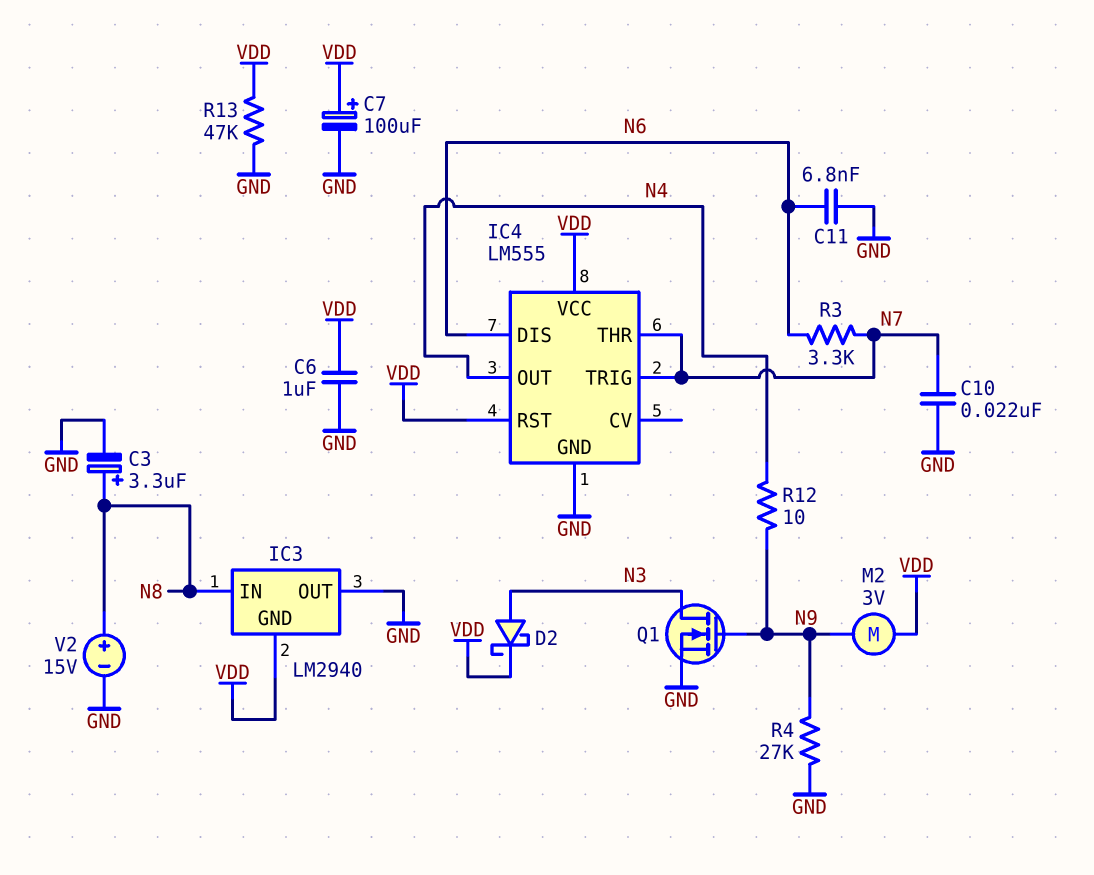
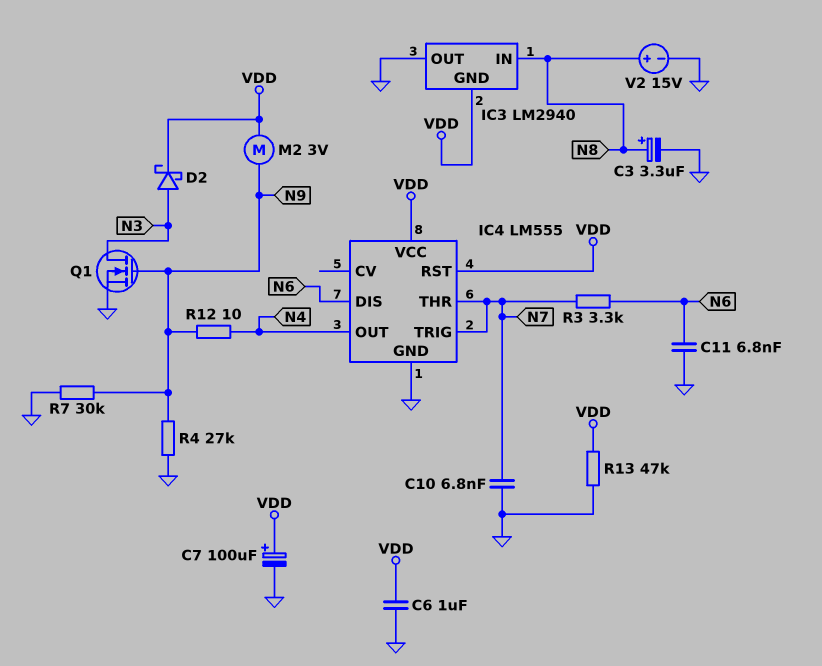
C10: 22nF (GND, N7) -> 6.8nF (GND, N7)
R7: none -> 30k (GND, N9)

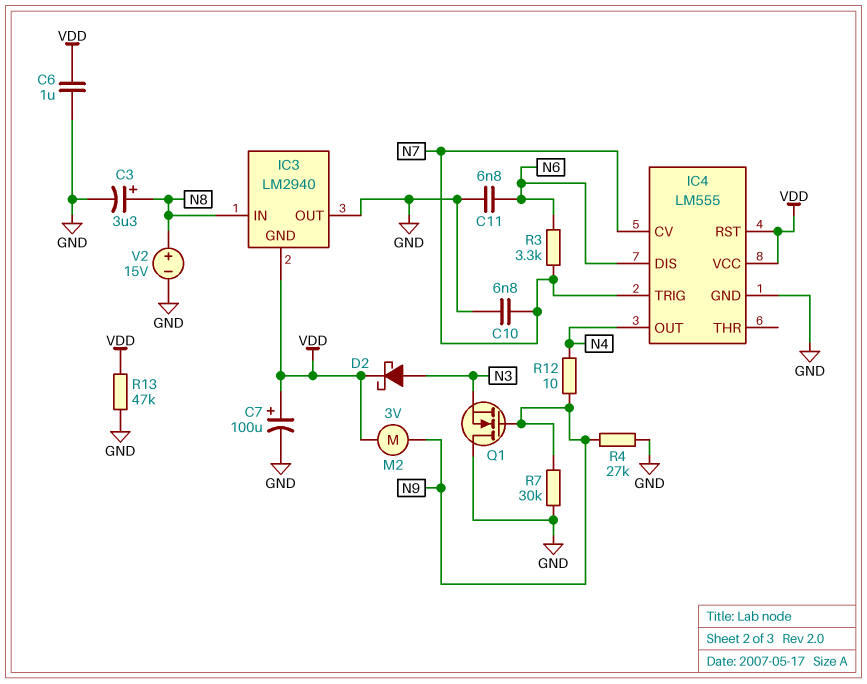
IC4 pin CV: none -> N7
IC4 pin THR: N7 -> none
Q1: NMOS (G N9, D N3, S GND) -> NMOS (G N9, D GND, S N3)

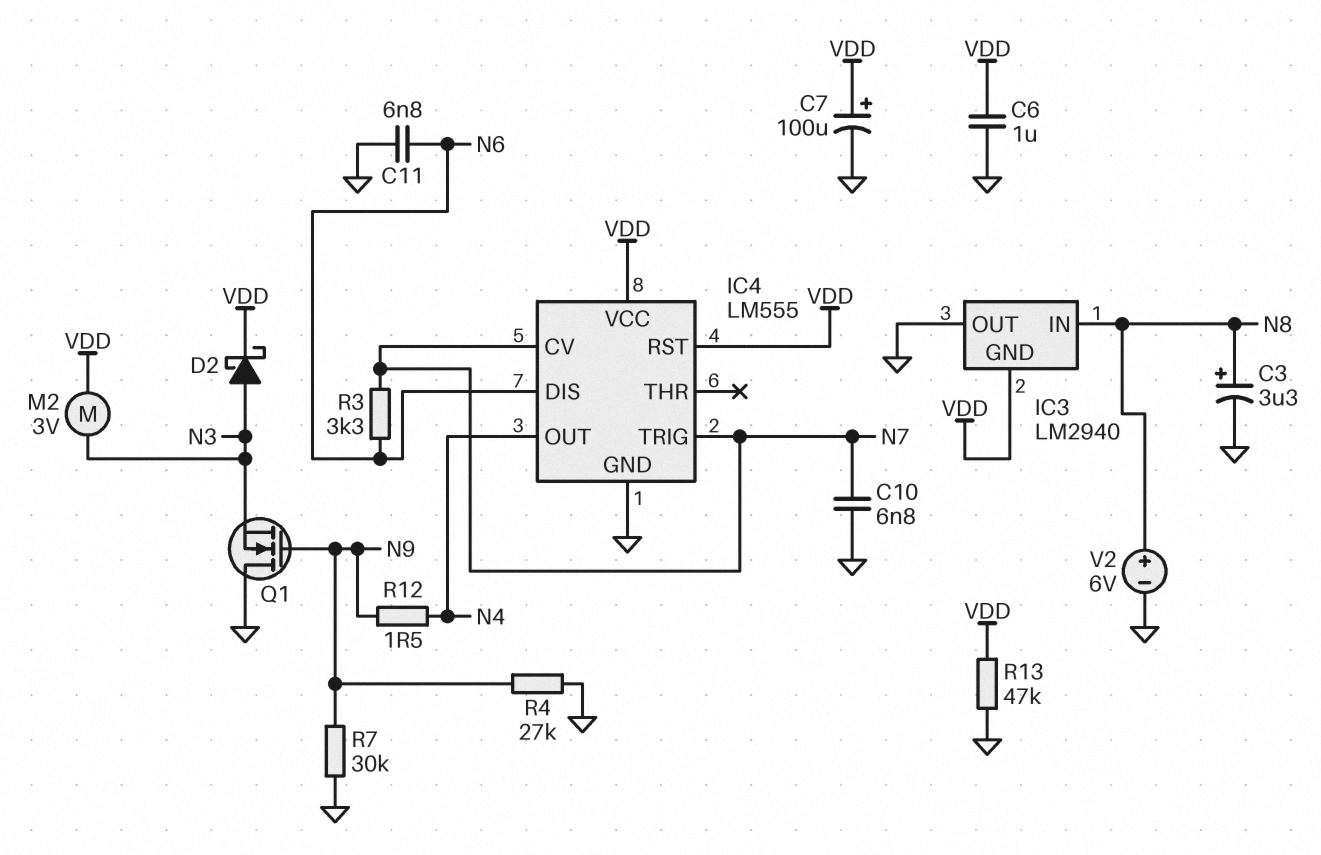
M2: motor 3V (N9, VDD) -> motor 3V (N3, VDD)
R12: 10 (N4, N9) -> 1.5 (N4, N9)
V2: 15V (plus N8, minus GND) -> 6V (plus N8, minus GND)

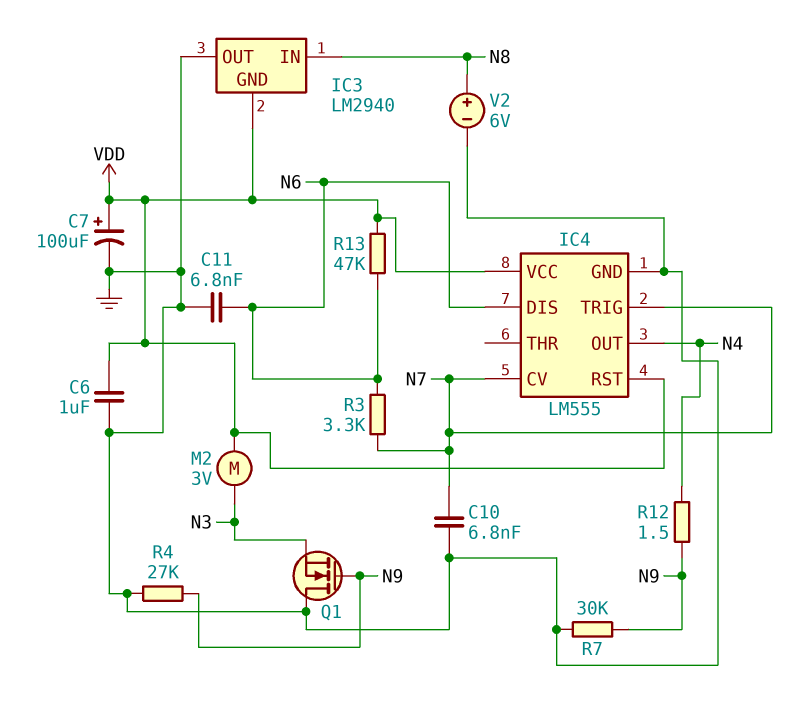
C3: 3.3uF (plus N8, minus GND) -> none
D2: schottky (A N3, K VDD) -> none
R13: 47k (GND, VDD) -> 47k (N6, VDD)

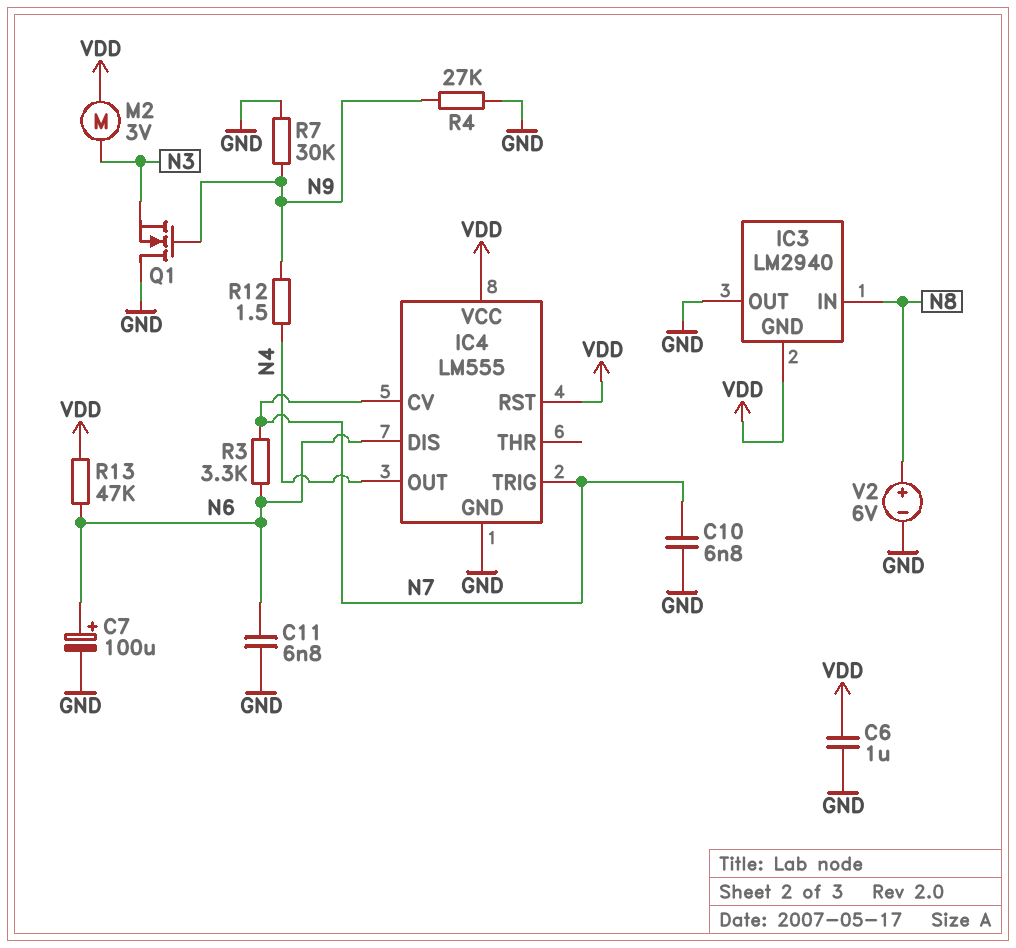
C7: 100uF (plus VDD, minus GND) -> 100uF (plus N6, minus GND)

